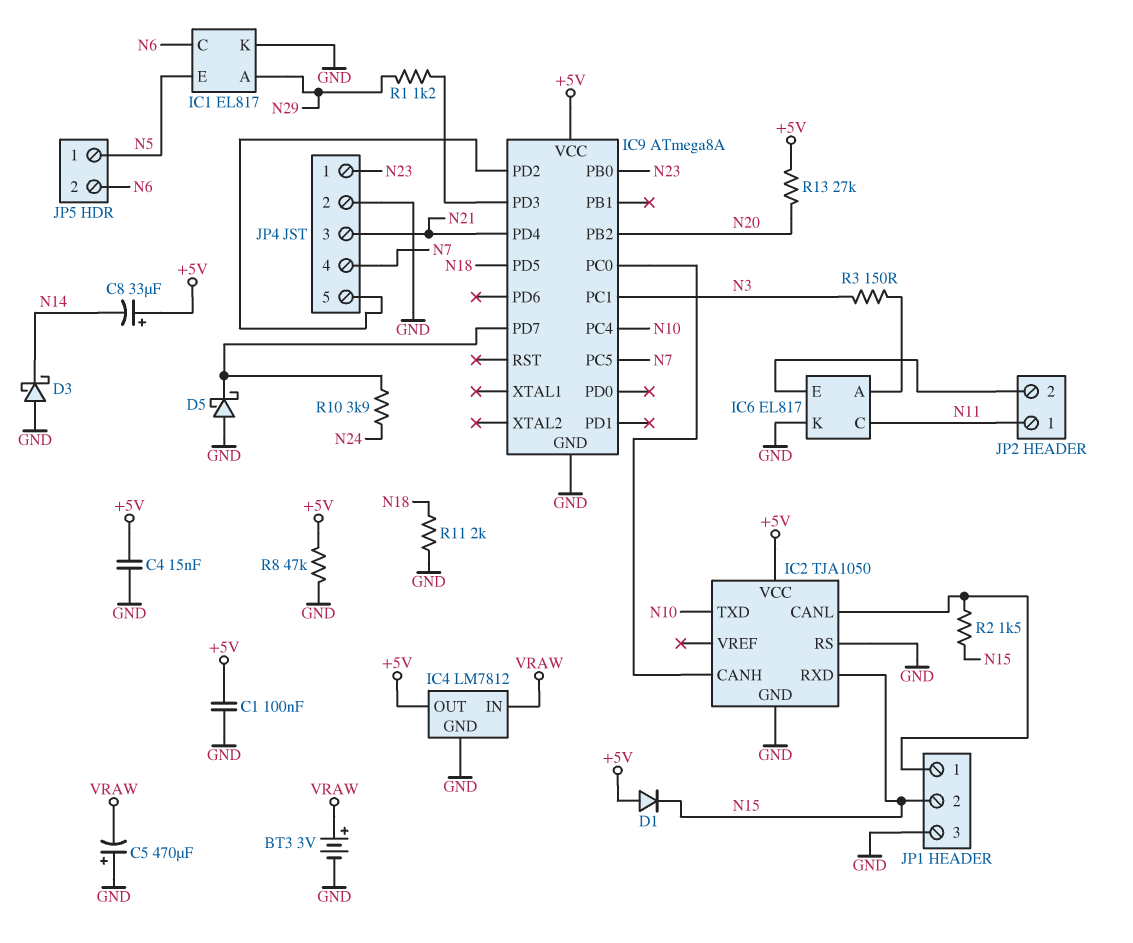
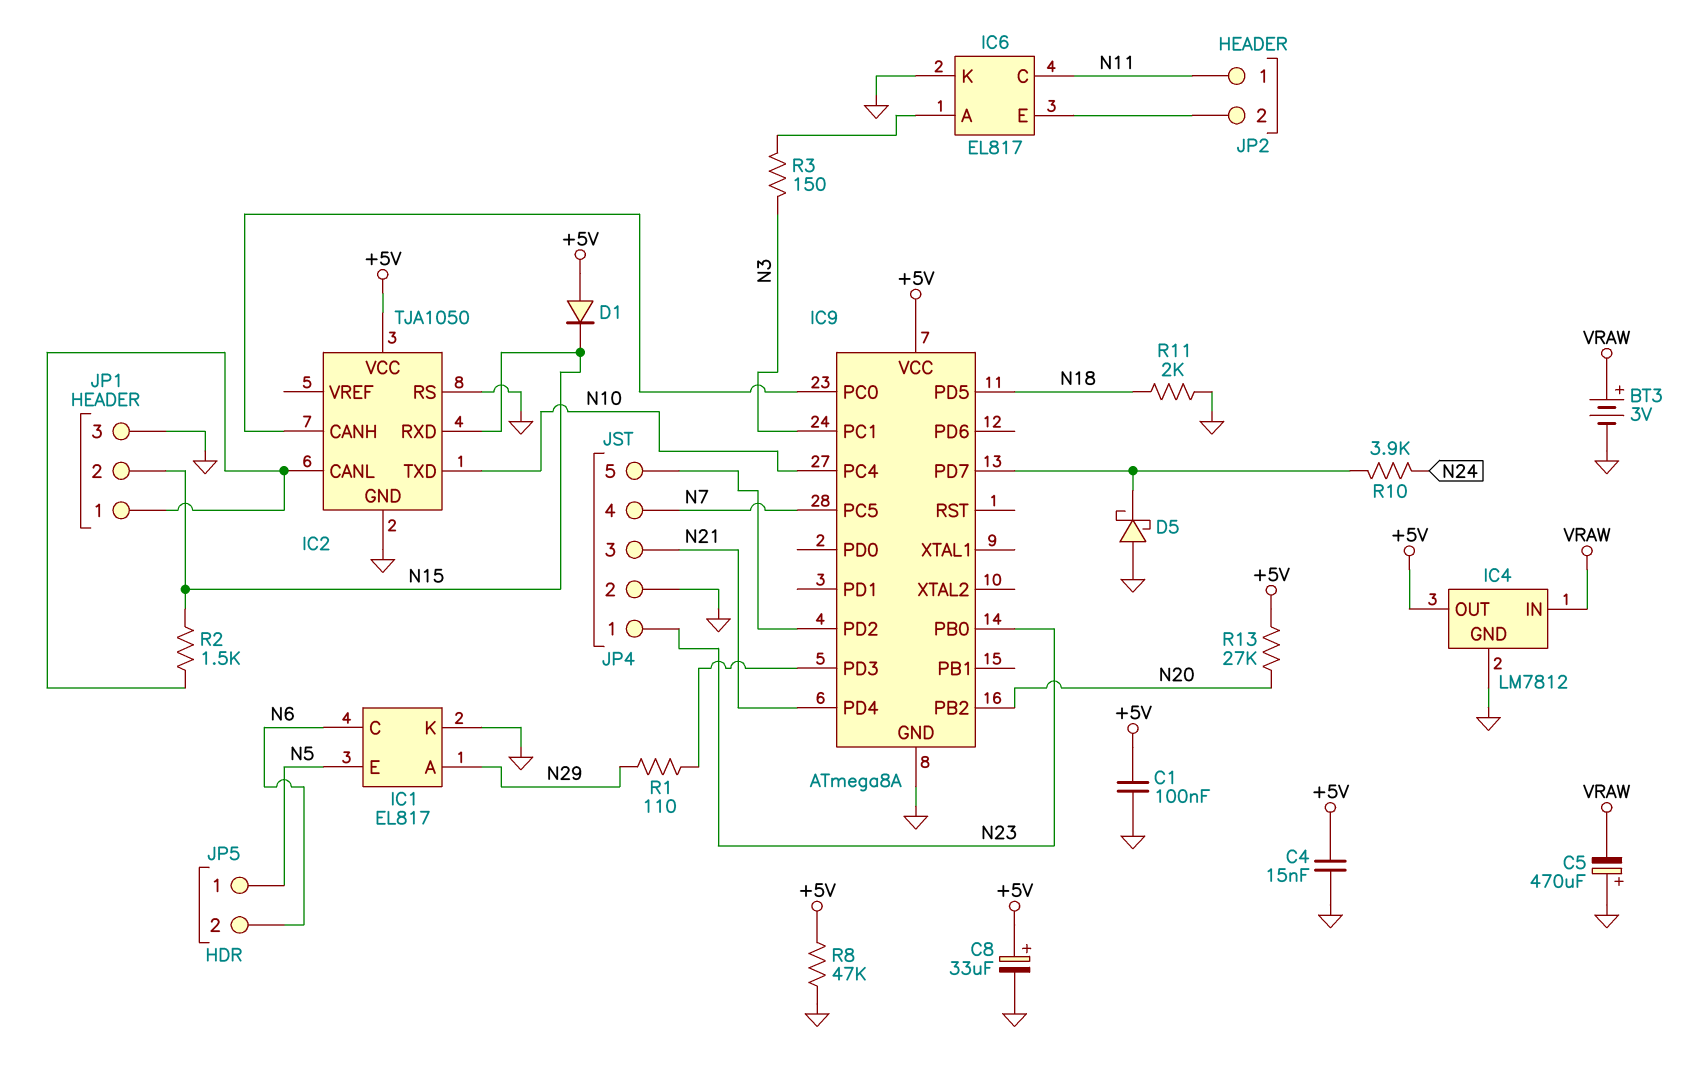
C8: 33uF (plus +5V, minus N14) -> 33uF (plus +5V, minus GND)
D3: schottky (A GND, K N14) -> none
R1: 1.2k (IC9/PD3, N29) -> 110 (IC9/PD3, N29)

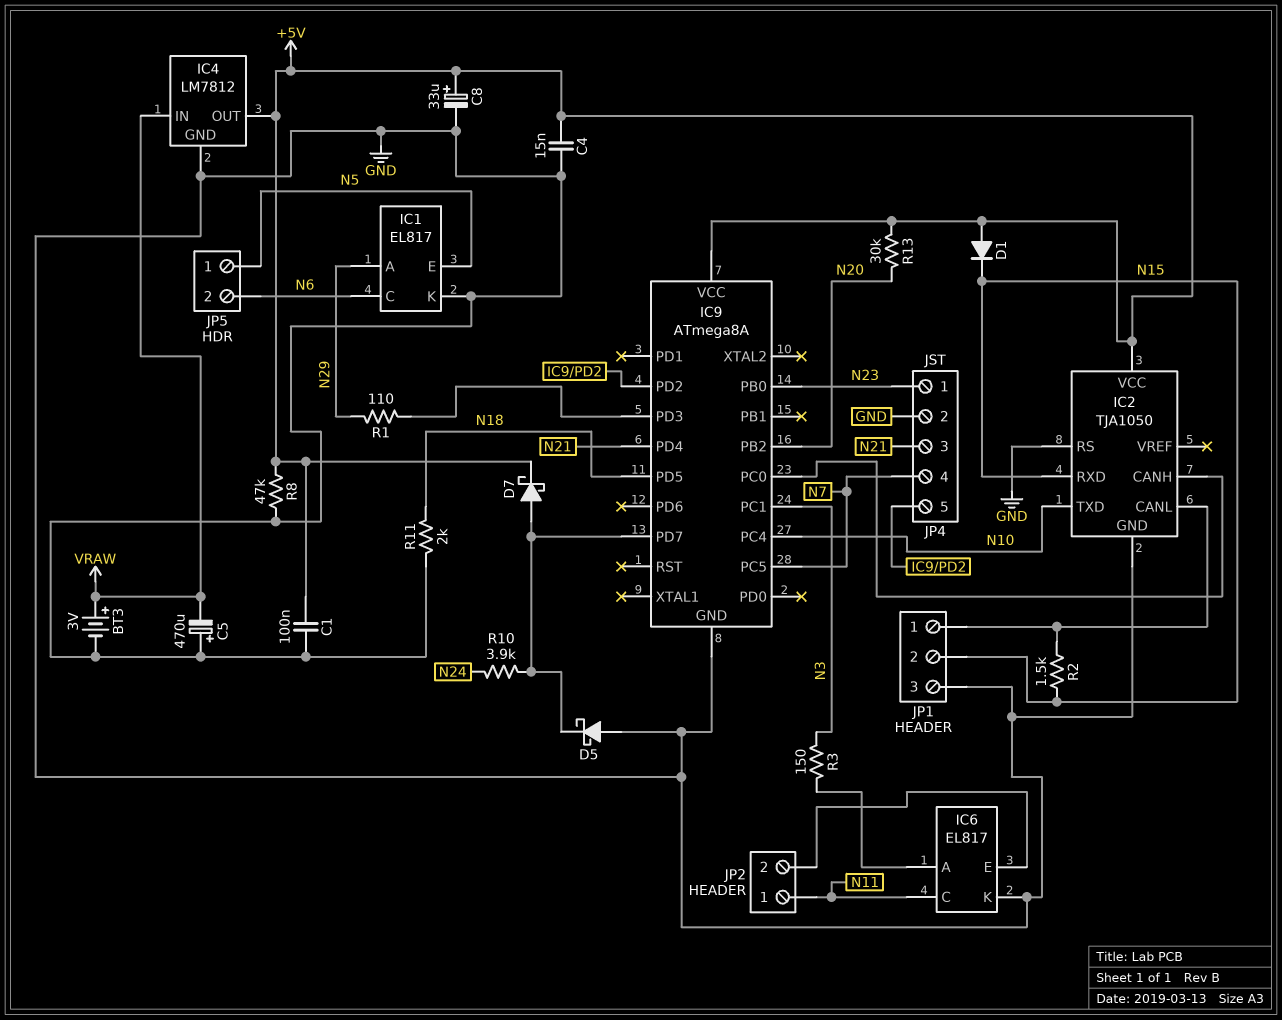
D7: none -> schottky (A IC9/PD7, K +5V)
R13: 27k (+5V, N20) -> 30k (+5V, N20)

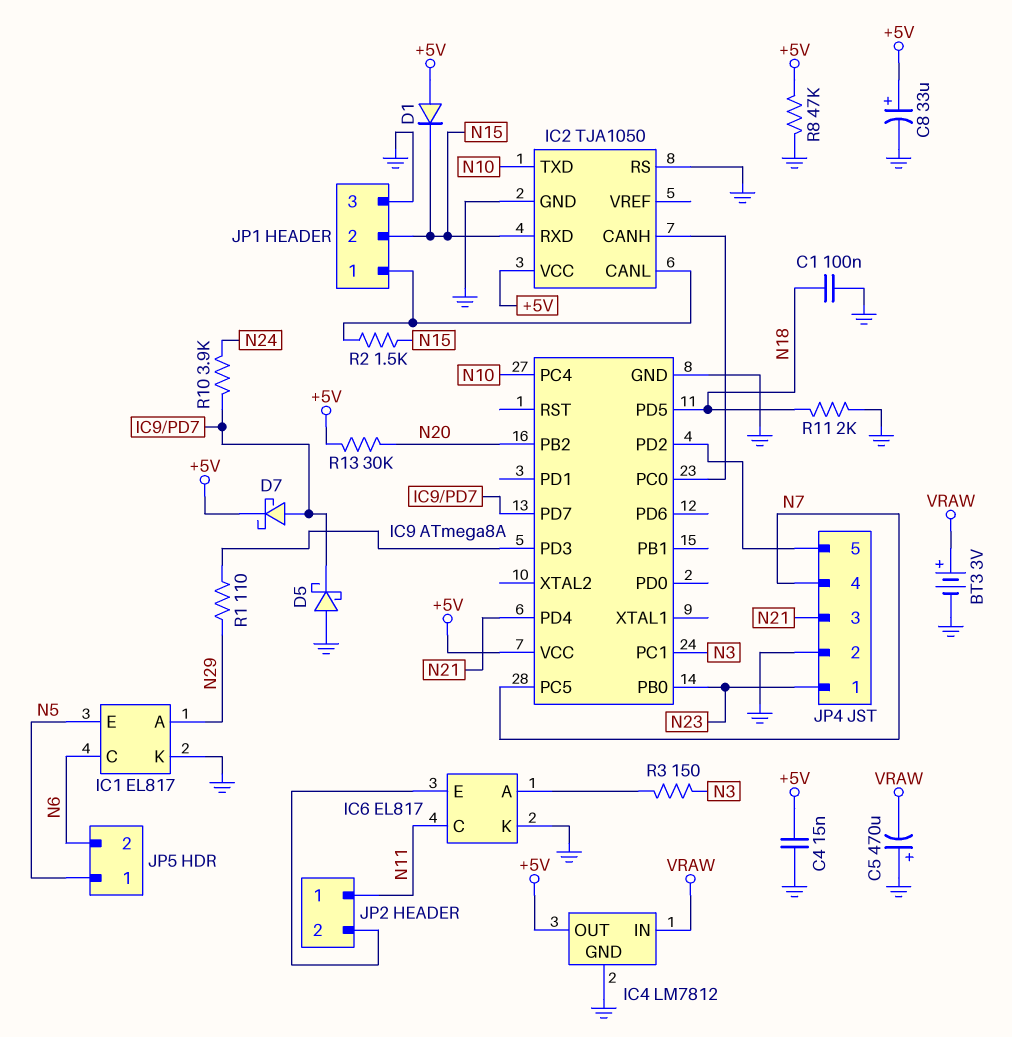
C1: 100nF (+5V, GND) -> 100nF (GND, N18)

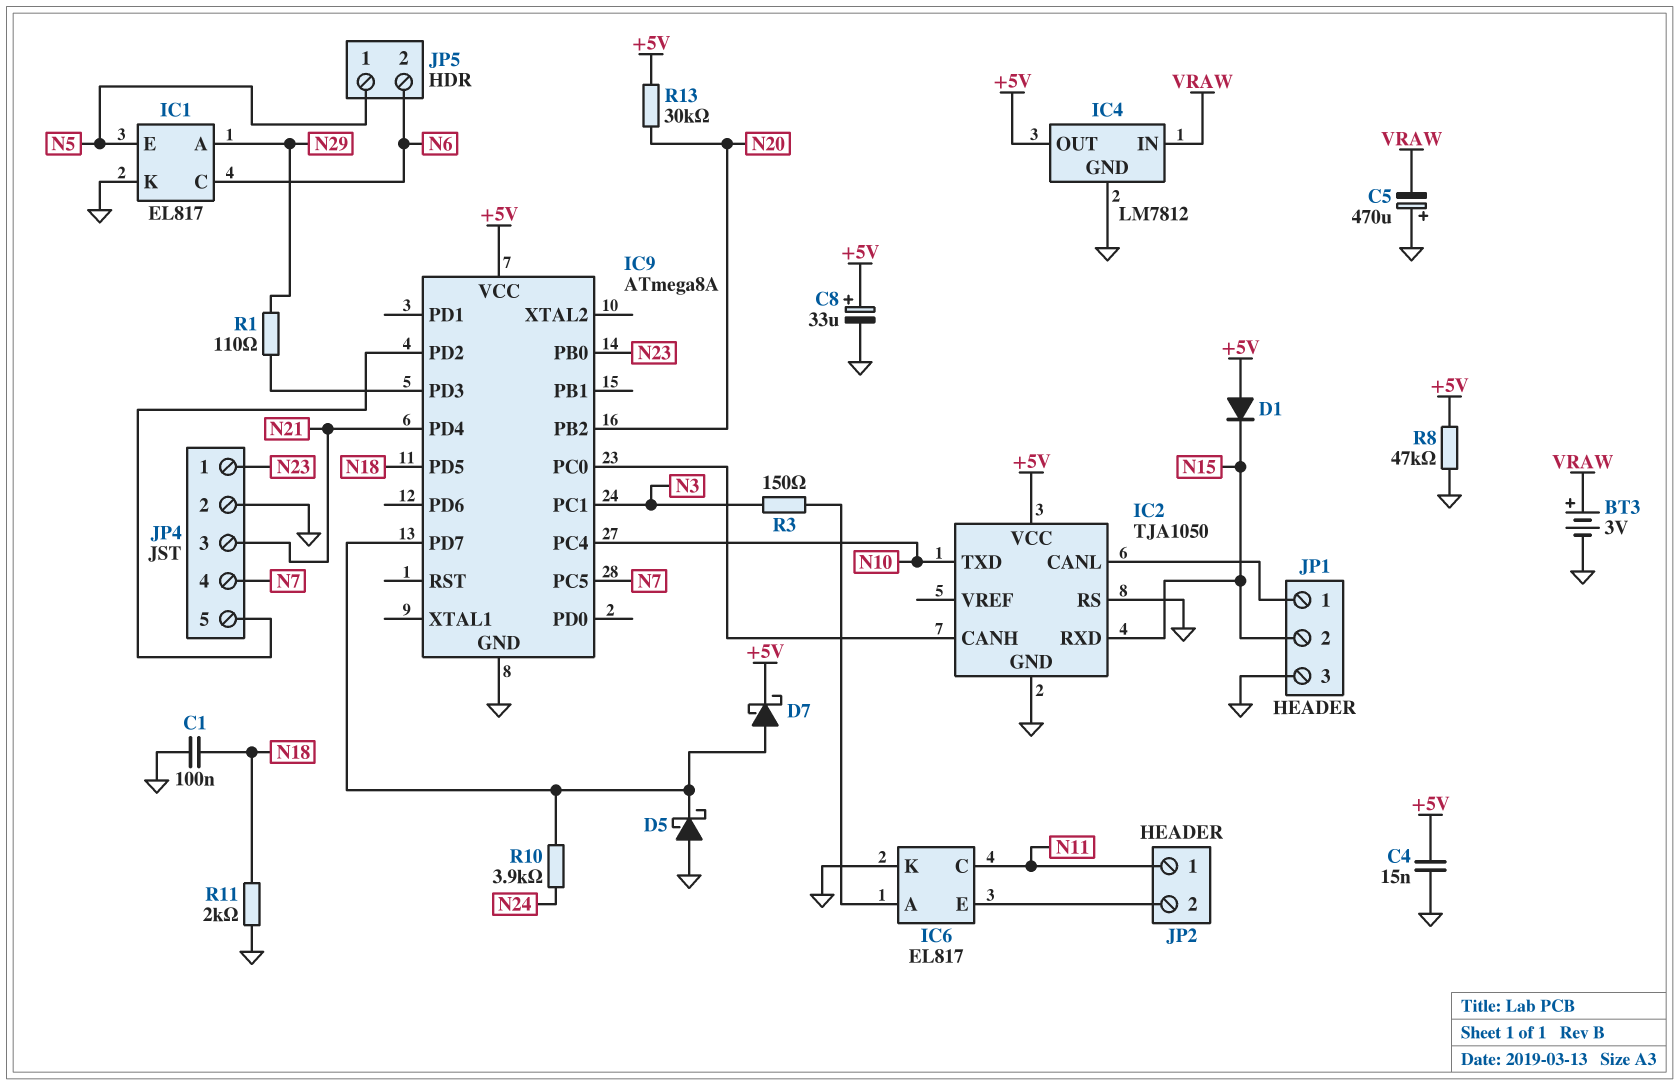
R2: 1.5k (IC2/CANL, N15) -> none

